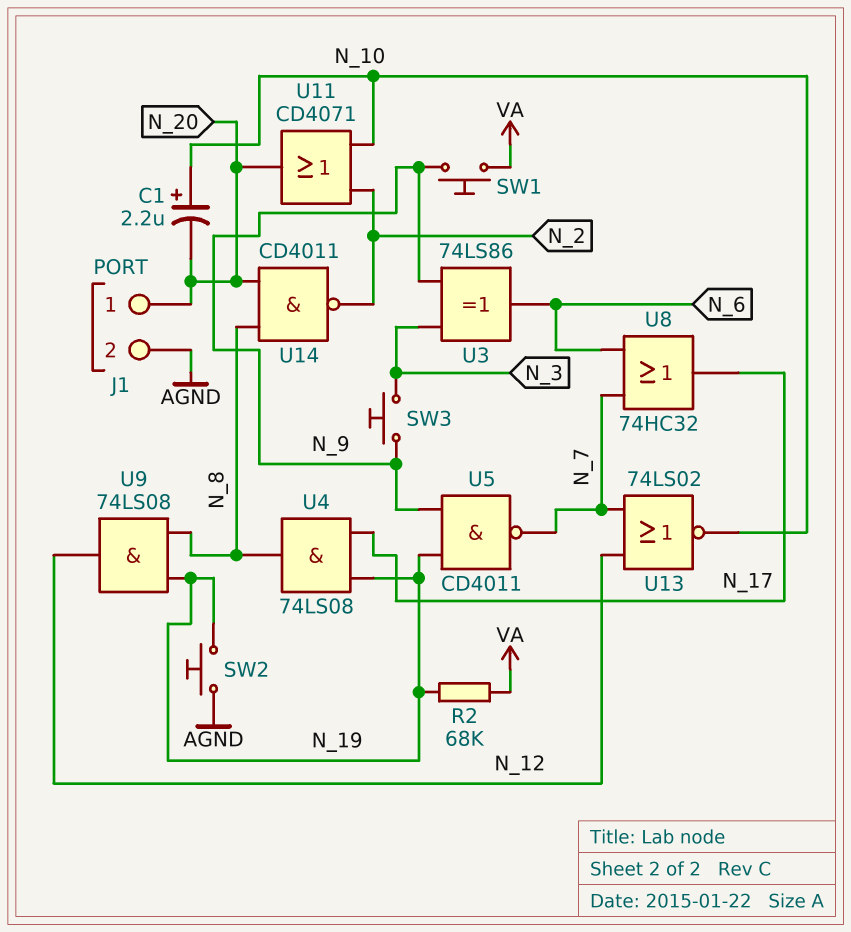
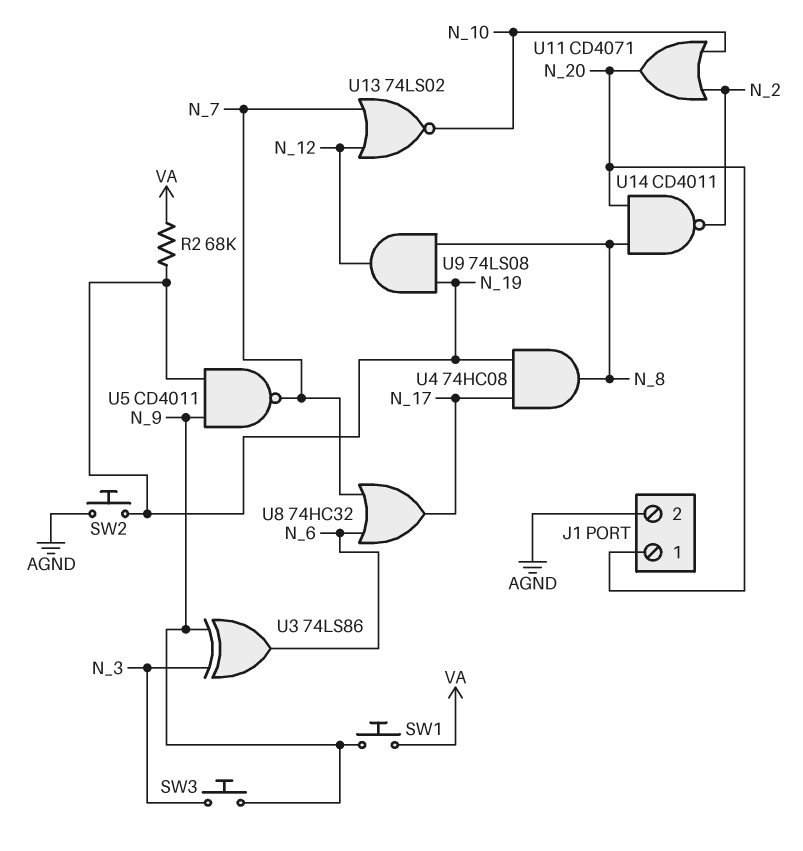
C1: 2.2uF (plus N_10, minus N_20) -> none
U4: AND 74LS08 (in N_17, in N_19, out N_8) -> AND 74HC08 (in N_17, in N_19, out N_8)

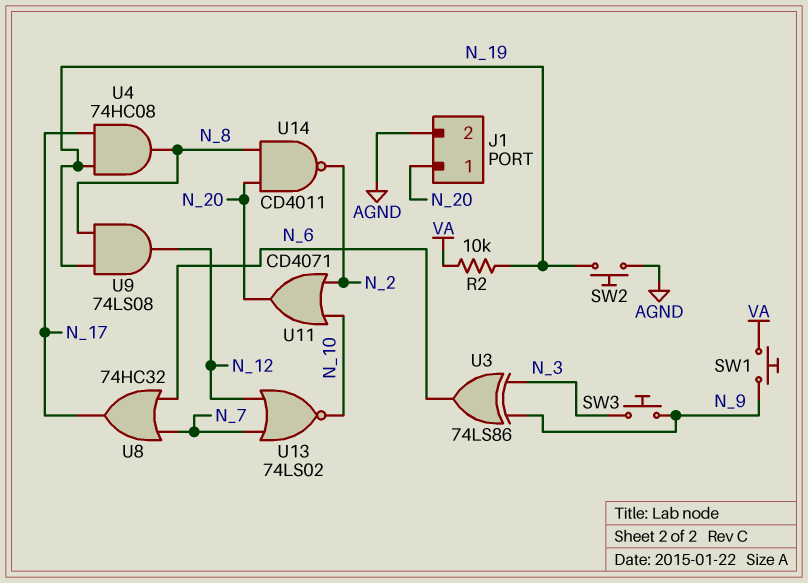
R2: 68k (N_19, VA) -> 10k (N_19, VA)
U5: NAND CD4011 (in N_9, in N_19, out N_7) -> none

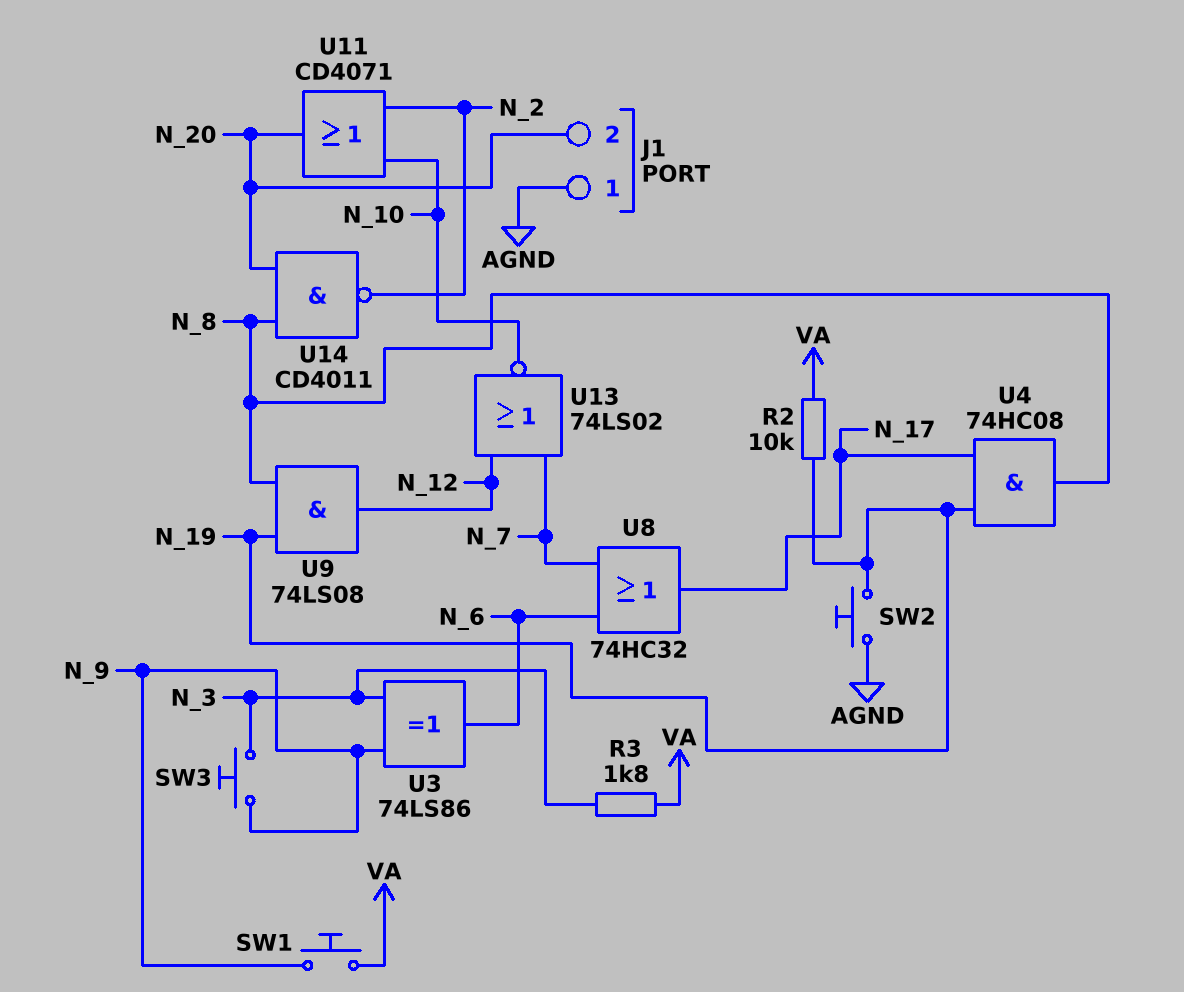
J1 pin 1: N_20 -> AGND
J1 pin 2: AGND -> N_20
R3: none -> 1.8k (N_3, VA)

